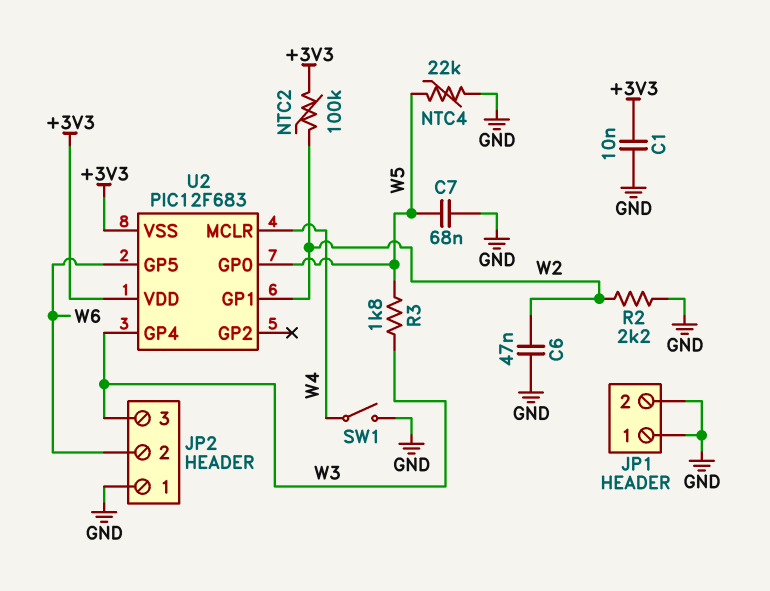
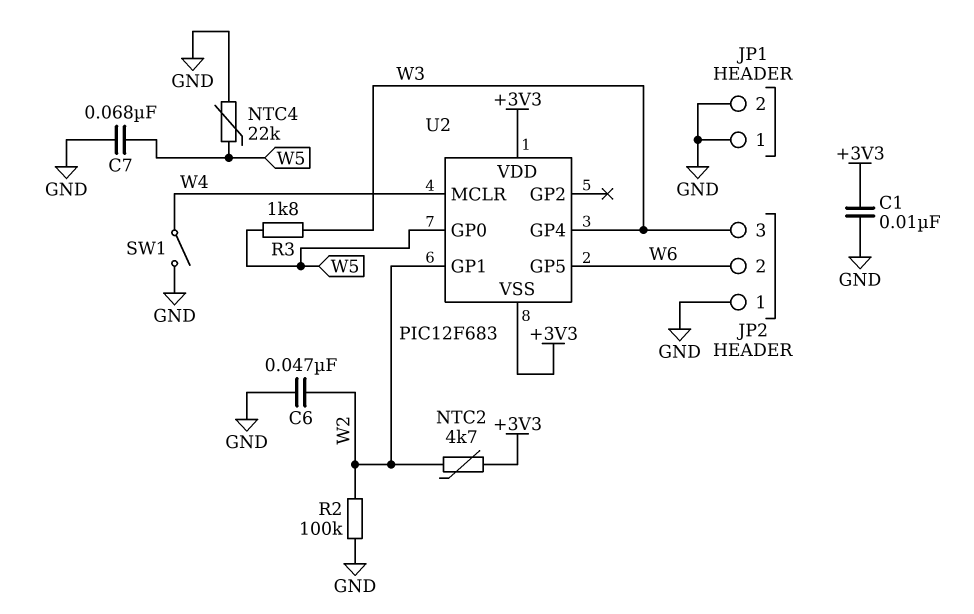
NTC2: 100k (+3V3, W2) -> 4.7k (+3V3, W2)
R2: 2.2k (GND, W2) -> 100k (GND, W2)

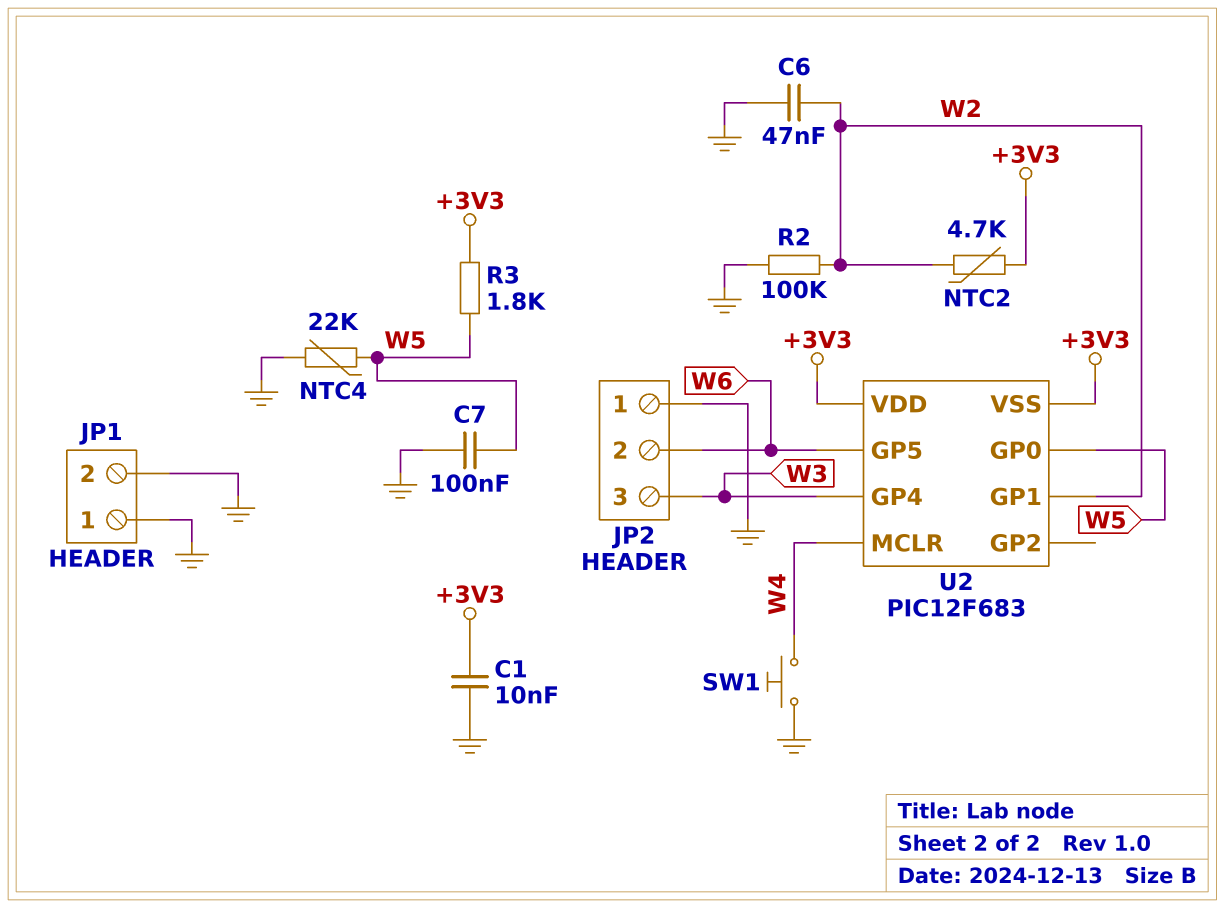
C7: 68nF (GND, W5) -> 100nF (GND, W5)
R3: 1.8k (W3, W5) -> 1.8k (+3V3, W5)
SW1: switch (GND, W4) -> button (GND, W4)

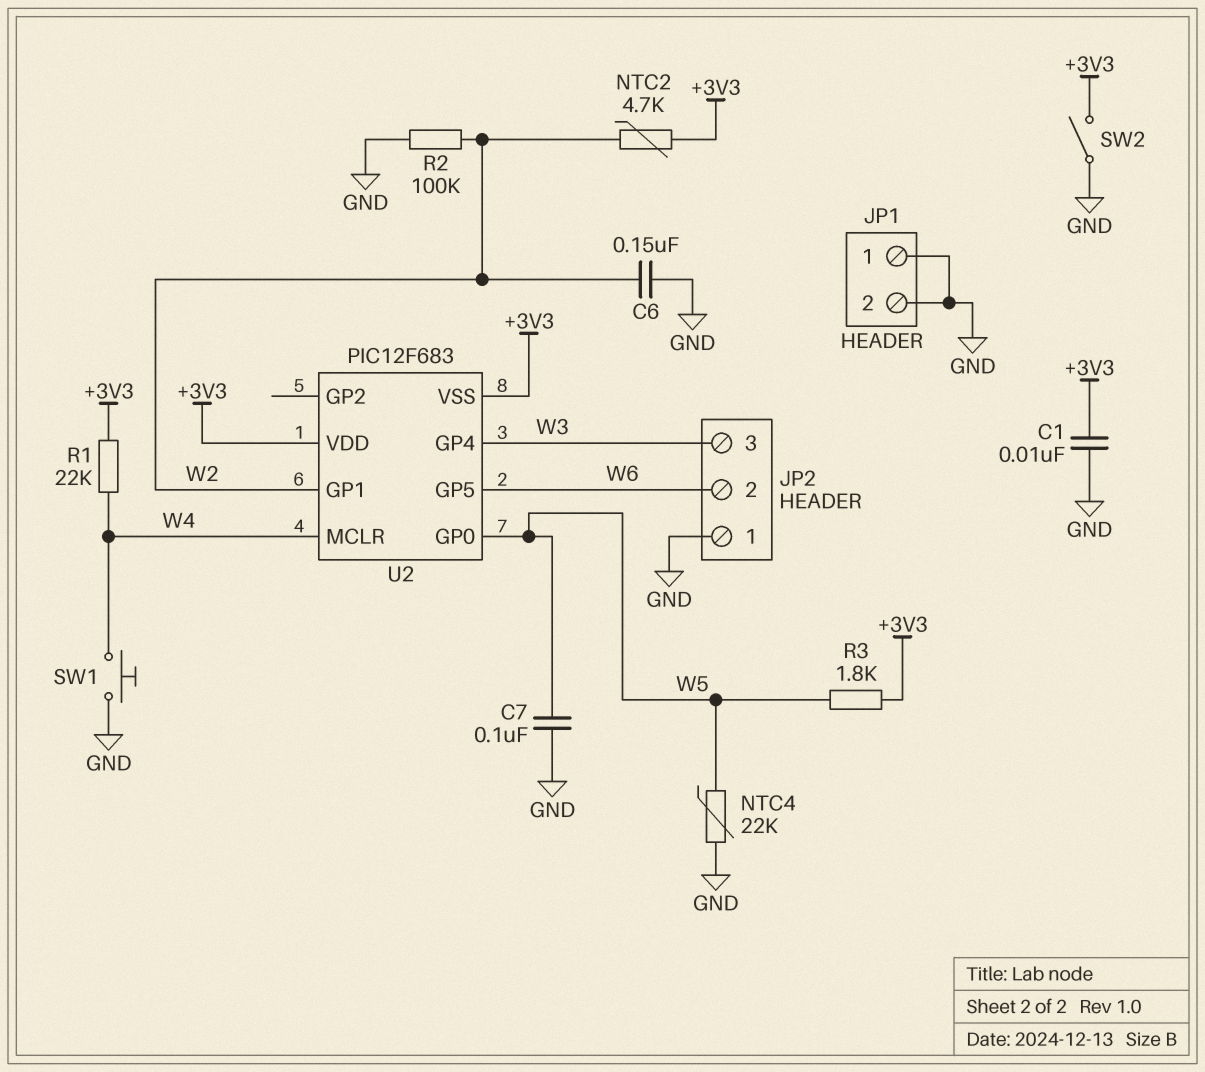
C6: 47nF (GND, W2) -> 150nF (GND, W2)
R1: none -> 22k (+3V3, W4)
SW2: none -> switch (+3V3, GND)

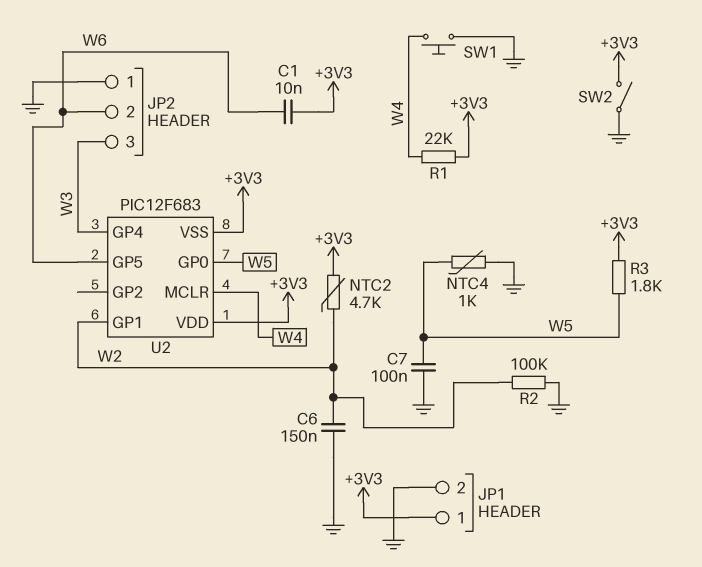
C1: 10nF (+3V3, GND) -> 10nF (+3V3, W6)
JP1 pin 1: GND -> +3V3
NTC4: 22k (GND, W5) -> 1k (GND, W5)

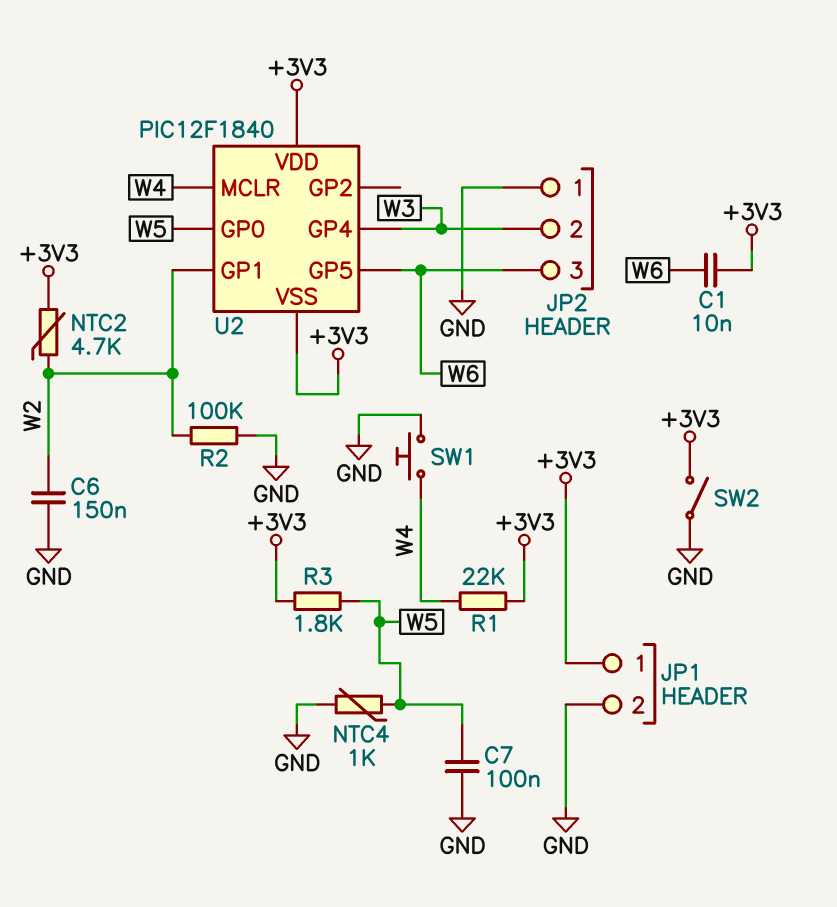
JP2 pin 2: W6 -> W3
JP2 pin 3: W3 -> W6
U2: PIC12F683 -> PIC12F1840

